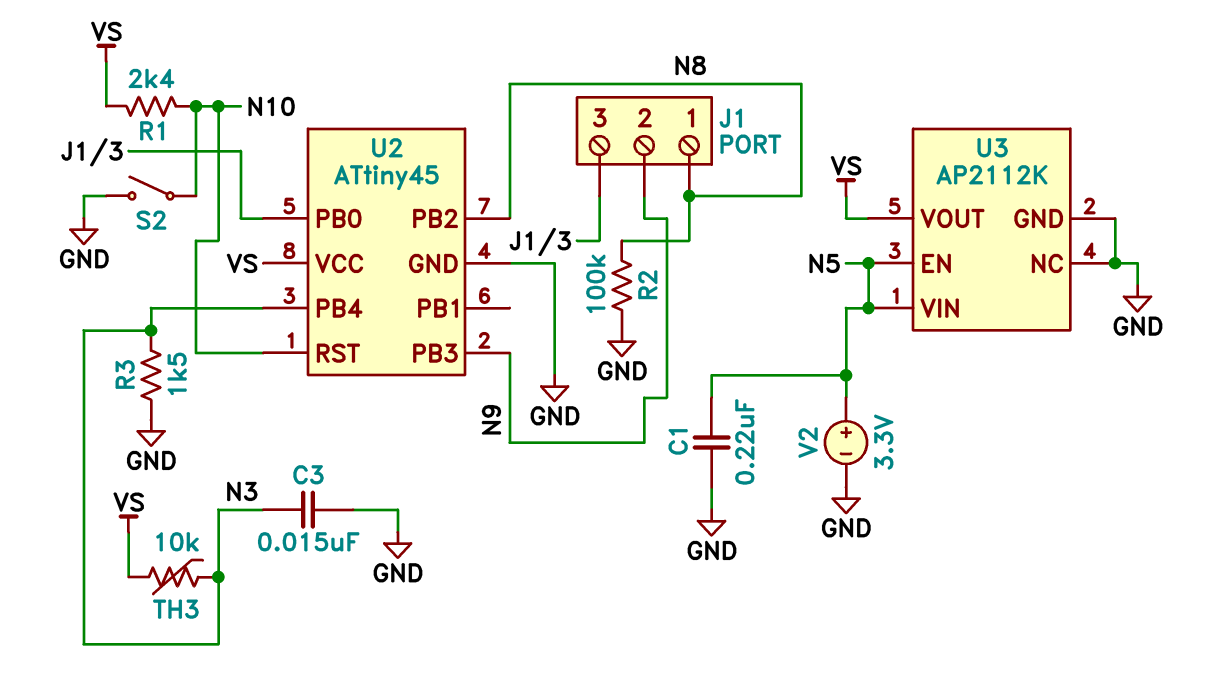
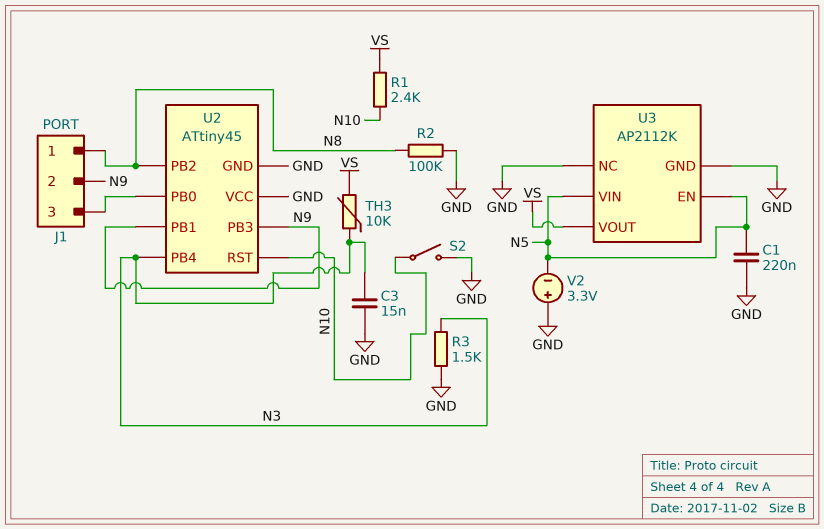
U2 pin PB1: none -> N9
U2 pin VCC: VS -> GND
V2: 3.3V (plus N5, minus GND) -> 3.3V (plus GND, minus N5)

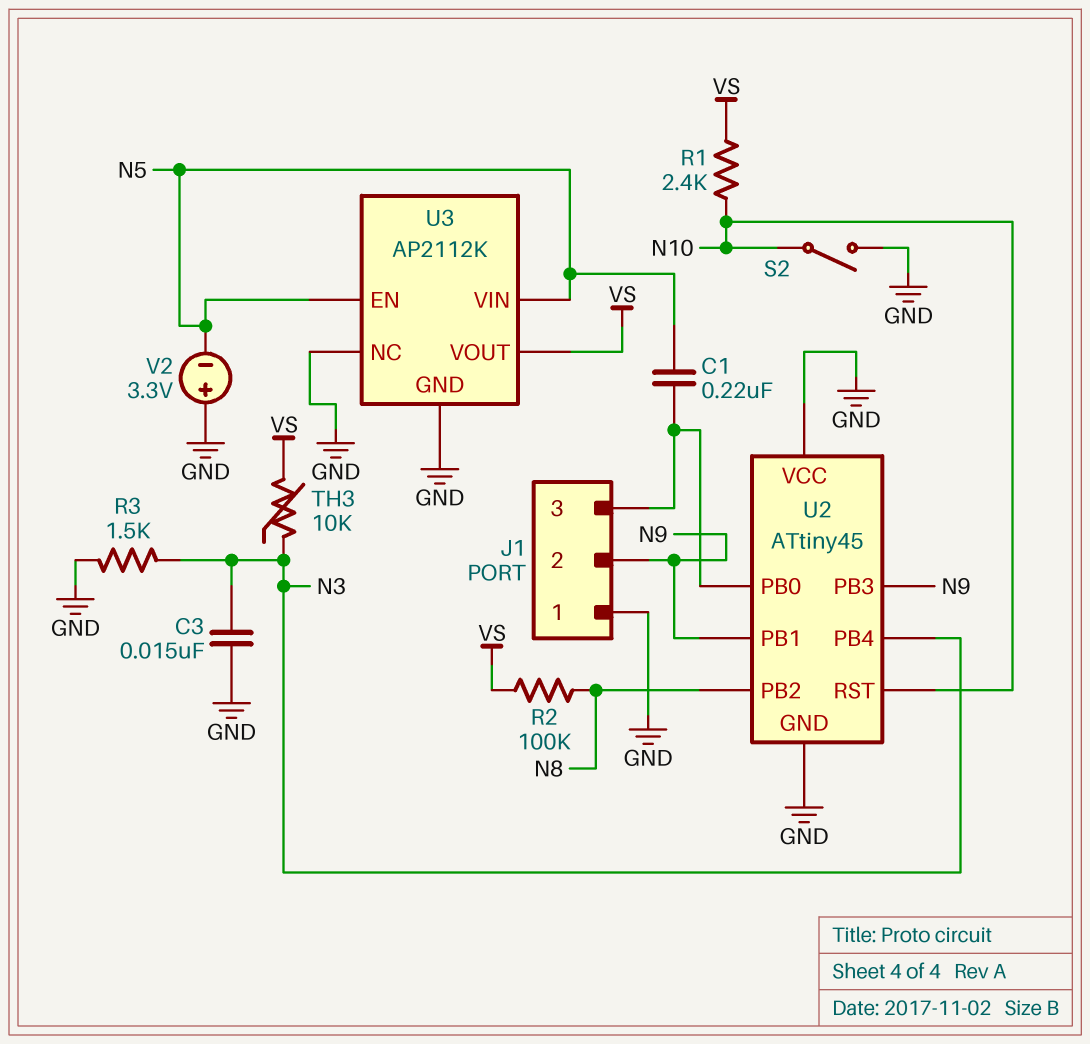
C1: 220nF (GND, N5) -> 220nF (J1/3, N5)
J1 pin 1: N8 -> GND
R2: 100k (GND, N8) -> 100k (N8, VS)

